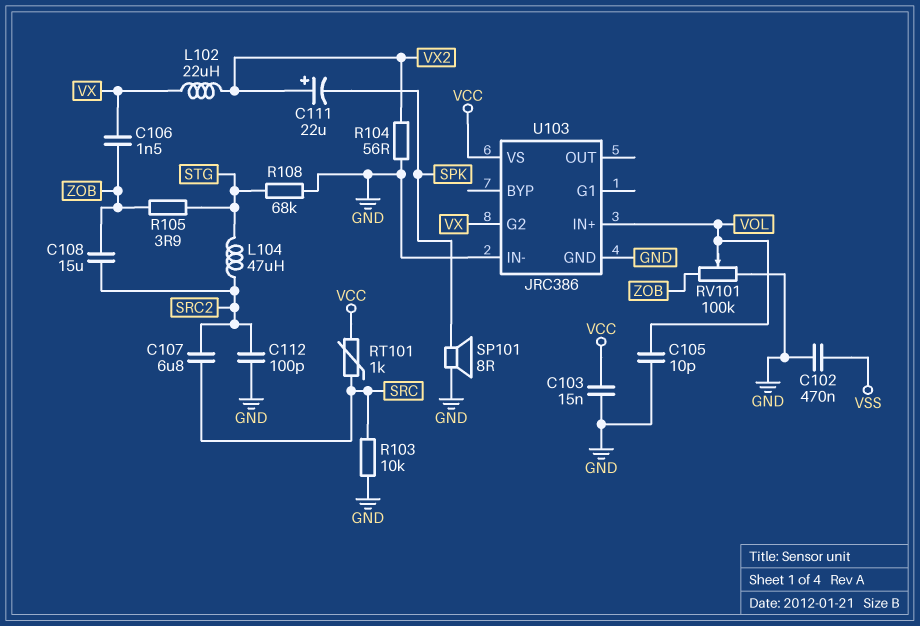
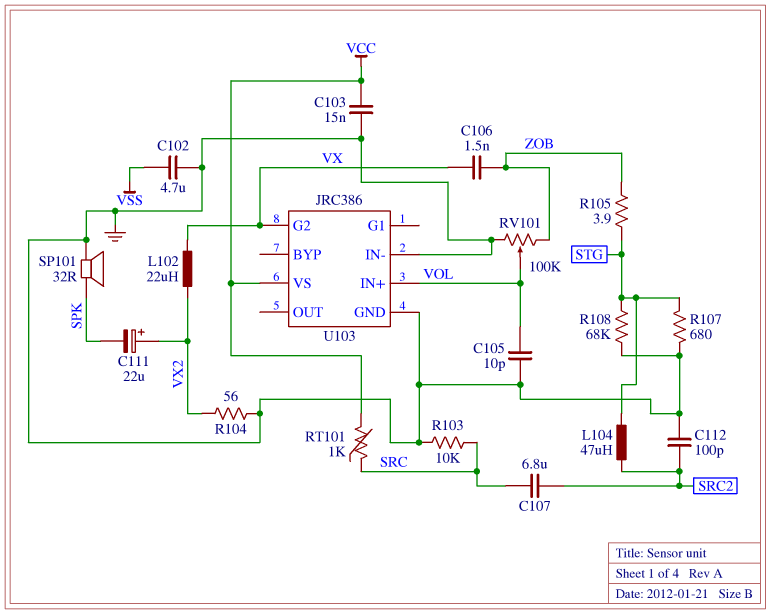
C102: 470nF (GND, VSS) -> 4.7uF (GND, VSS)
C108: 15uF (SRC2, ZOB) -> none
R107: none -> 680 (GND, STG)
SP101: speaker 8R (GND, SPK) -> speaker 32R (GND, SPK)

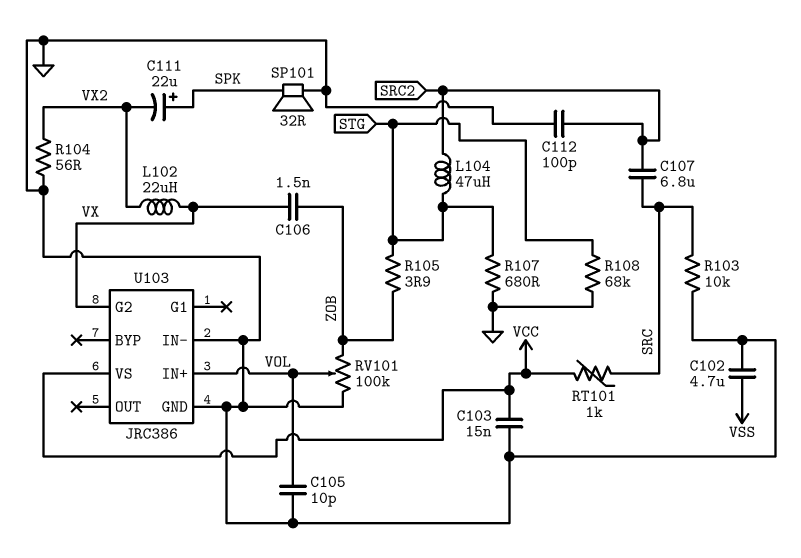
C111: 22uF (plus VX2, minus SPK) -> 22uF (plus SPK, minus VX2)

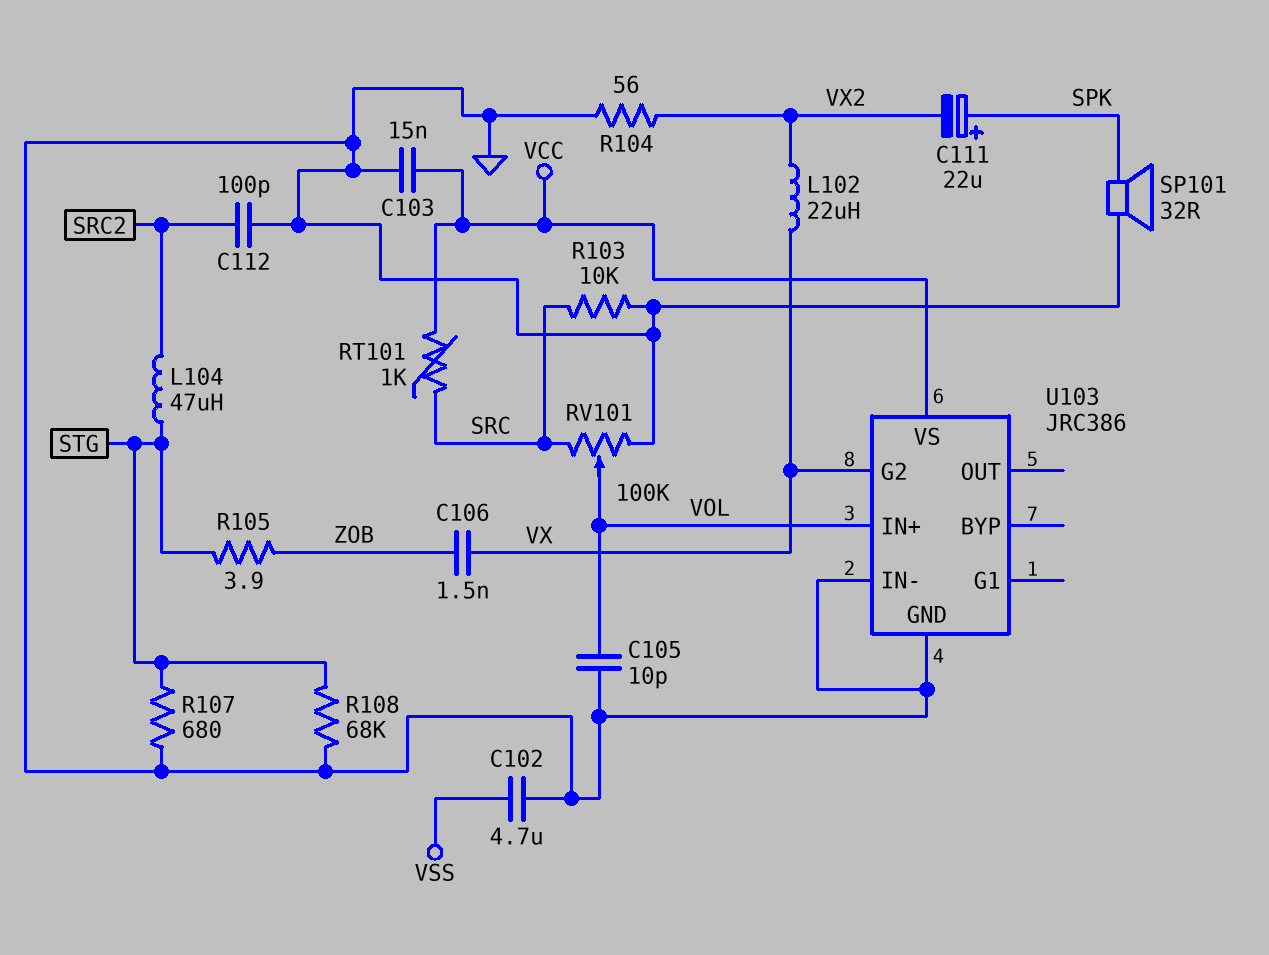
C107: 6.8uF (SRC, SRC2) -> none
RV101: 100k (GND, ZOB, wiper VOL) -> 100k (GND, SRC, wiper VOL)

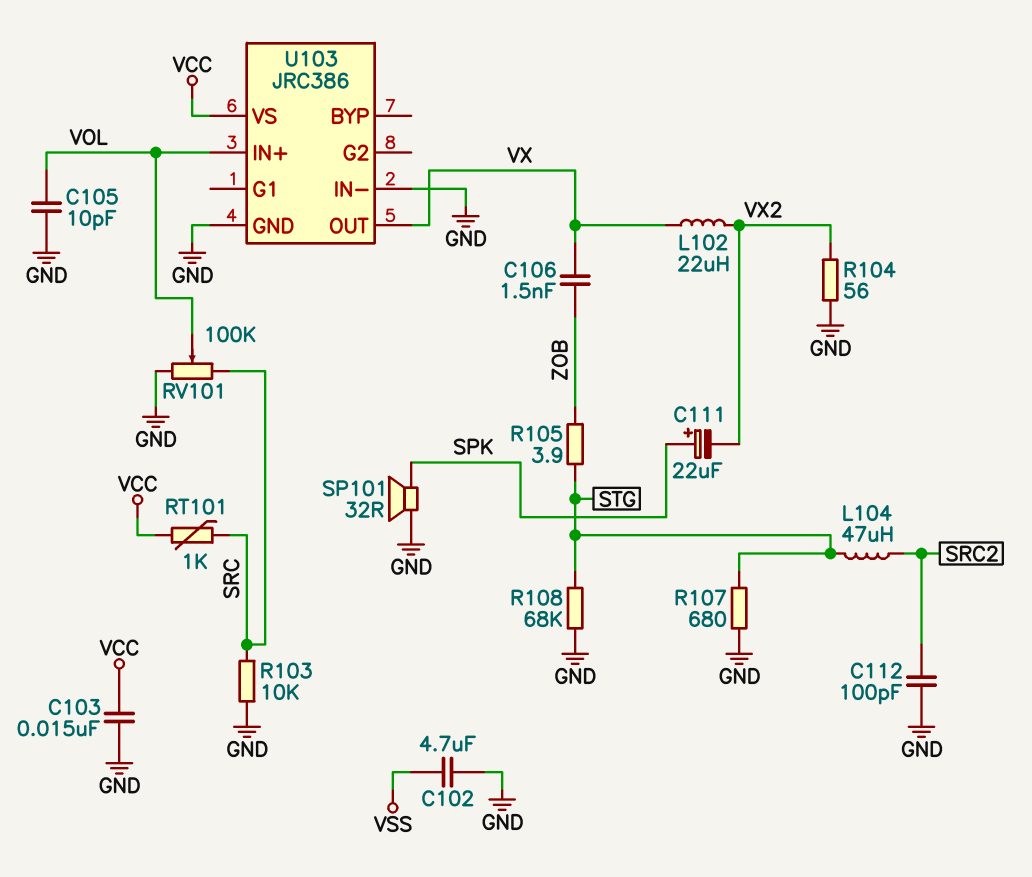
U103 pin G2: VX -> none
U103 pin OUT: none -> VX

